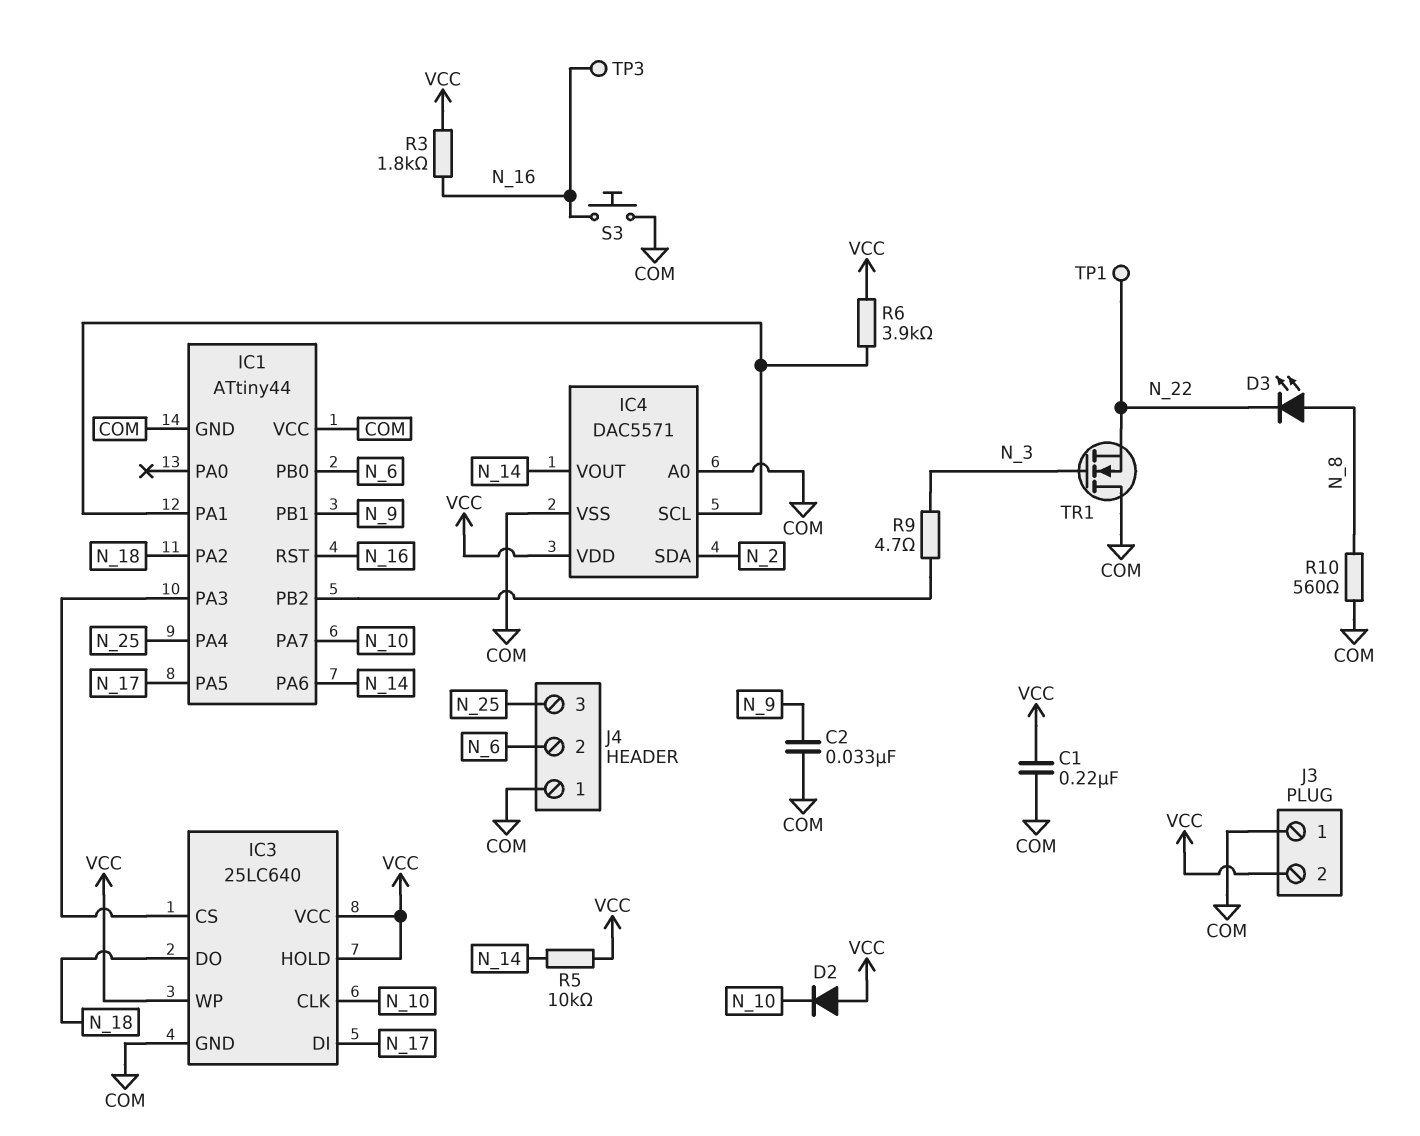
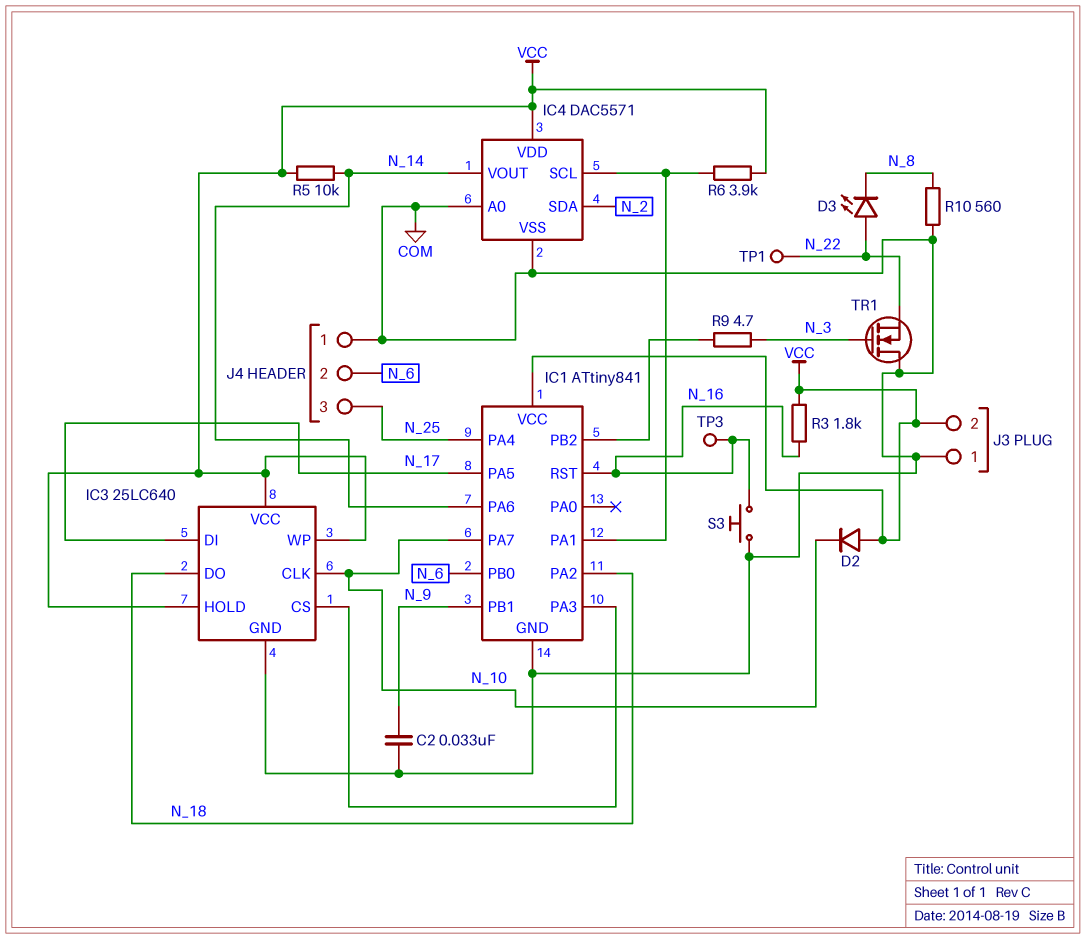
C1: 220nF (COM, VCC) -> none
D3: LED (A N_8, K N_22) -> LED (A N_22, K N_8)
IC1: ATtiny44 -> ATtiny841
IC1 pin VCC: COM -> VCC

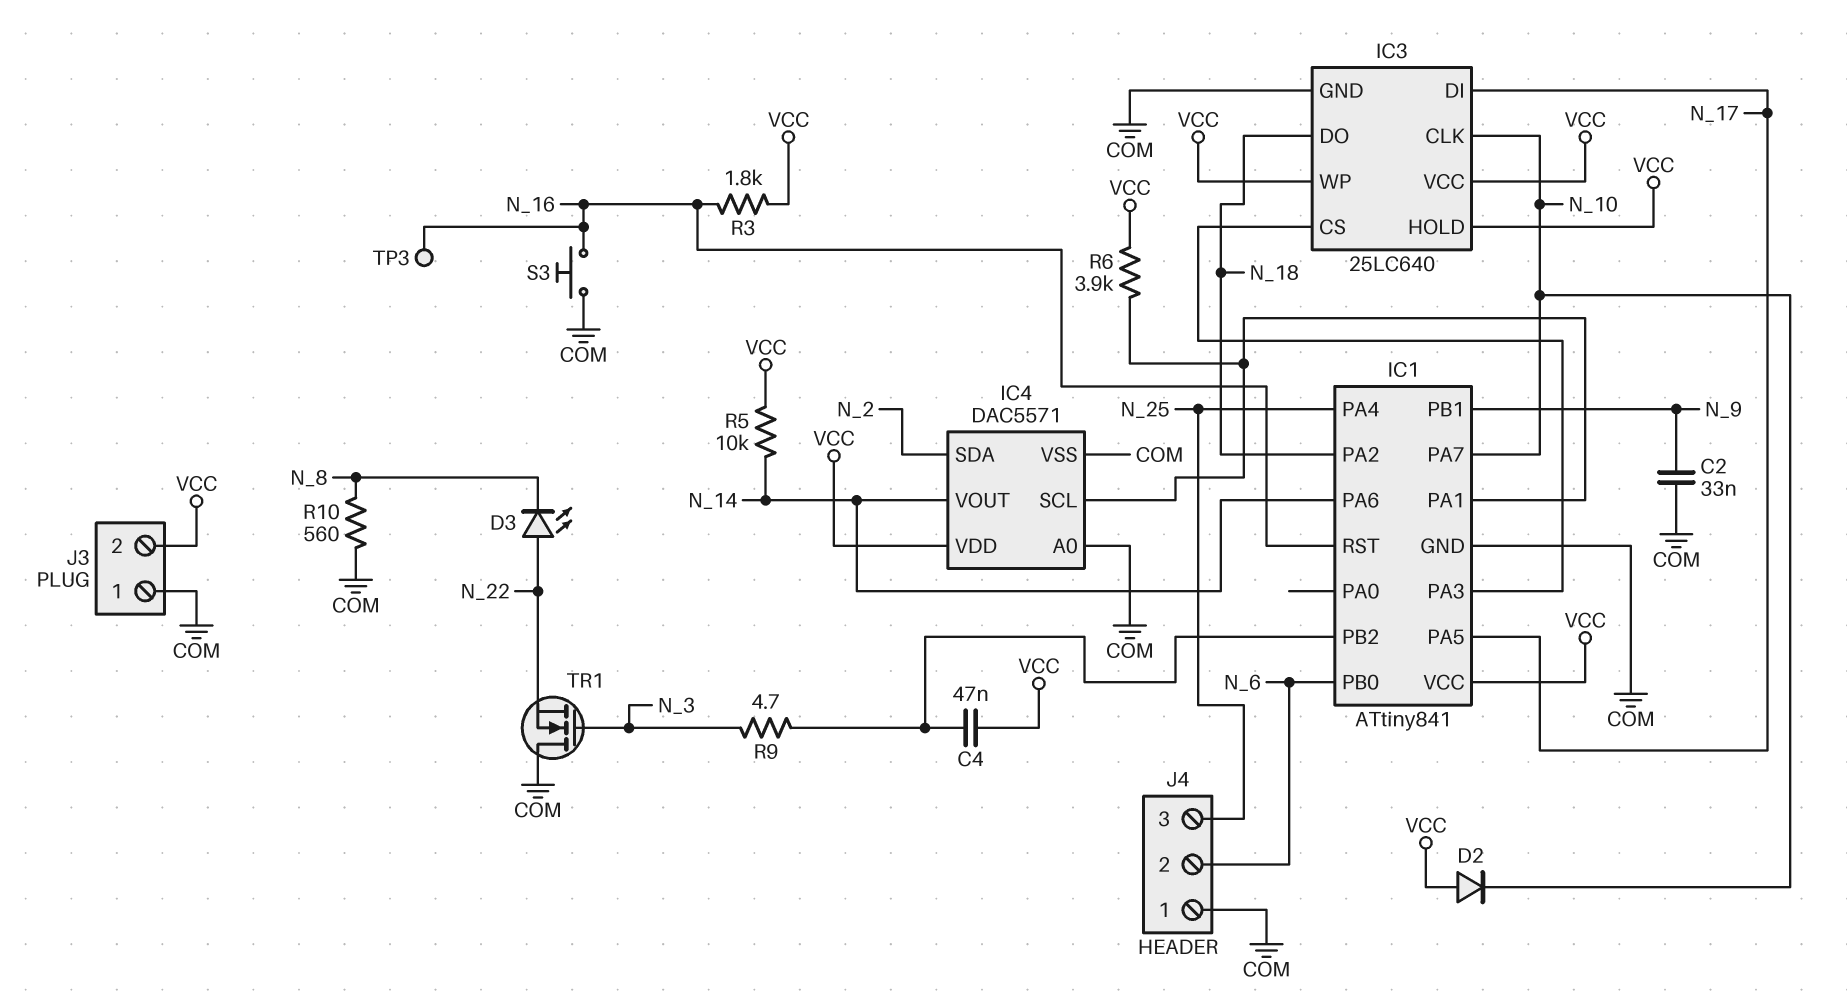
C4: none -> 47nF (IC1/PB2, VCC)
TP1: test point (N_22) -> none

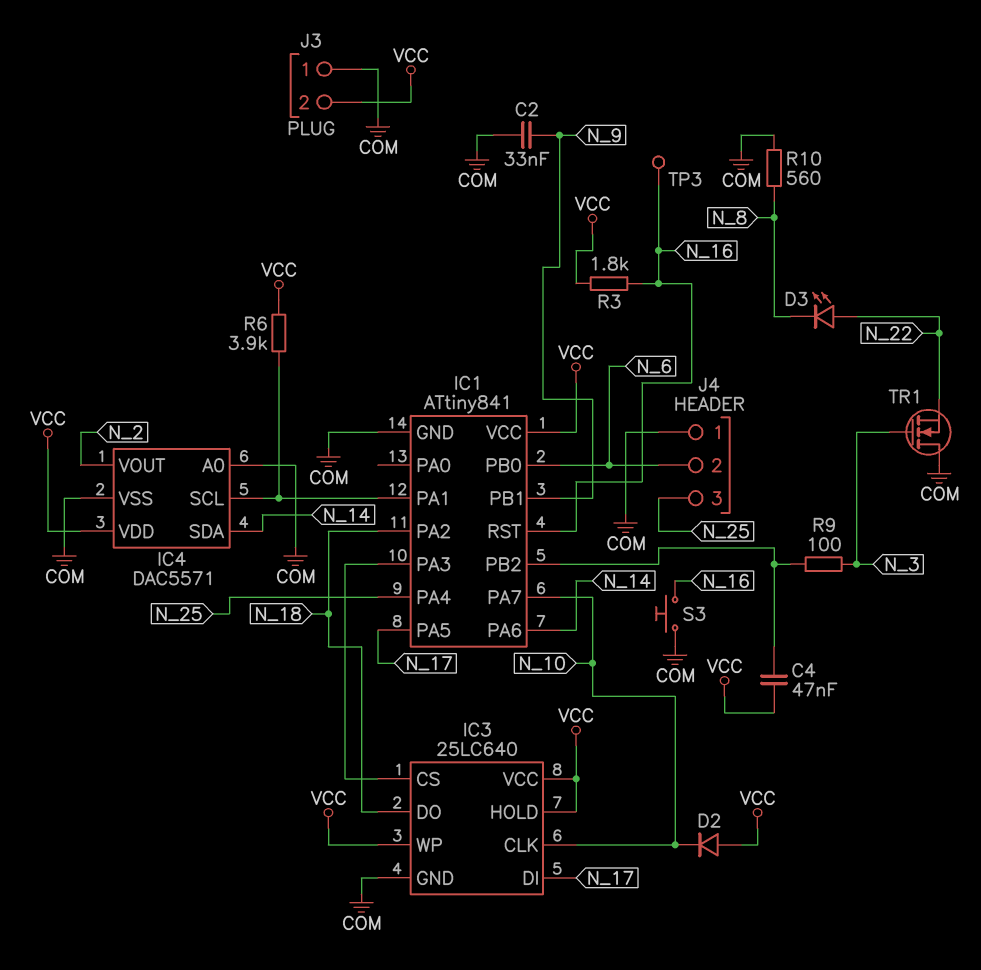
IC4 pin SDA: N_2 -> N_14
IC4 pin VOUT: N_14 -> N_2
R5: 10k (N_14, VCC) -> none
R9: 4.7 (IC1/PB2, N_3) -> 100 (IC1/PB2, N_3)

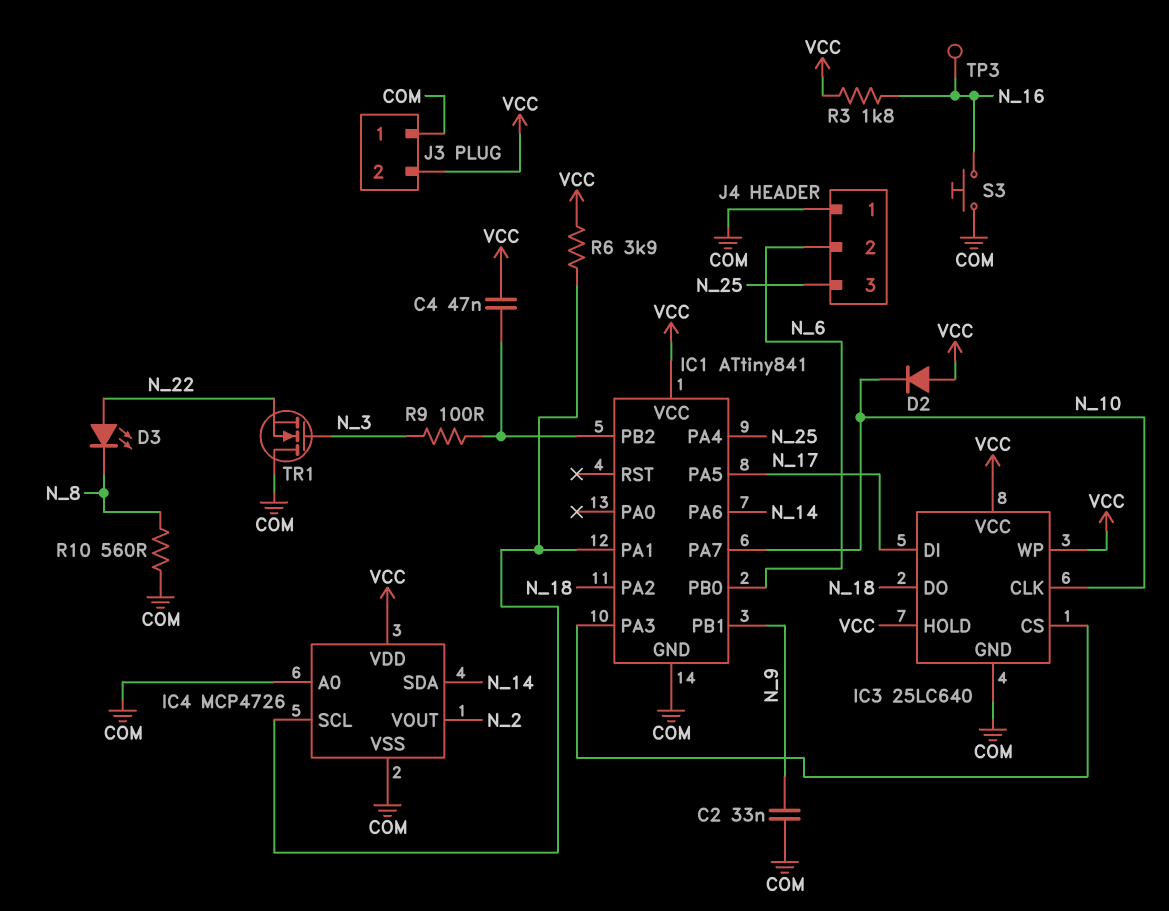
IC1 pin RST: N_16 -> none
IC4: DAC5571 -> MCP4726

